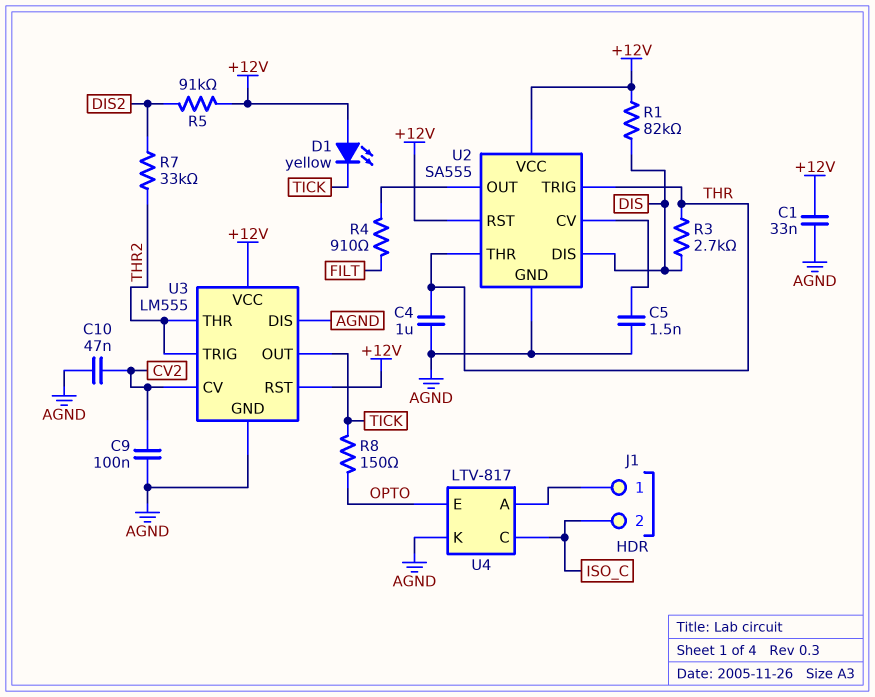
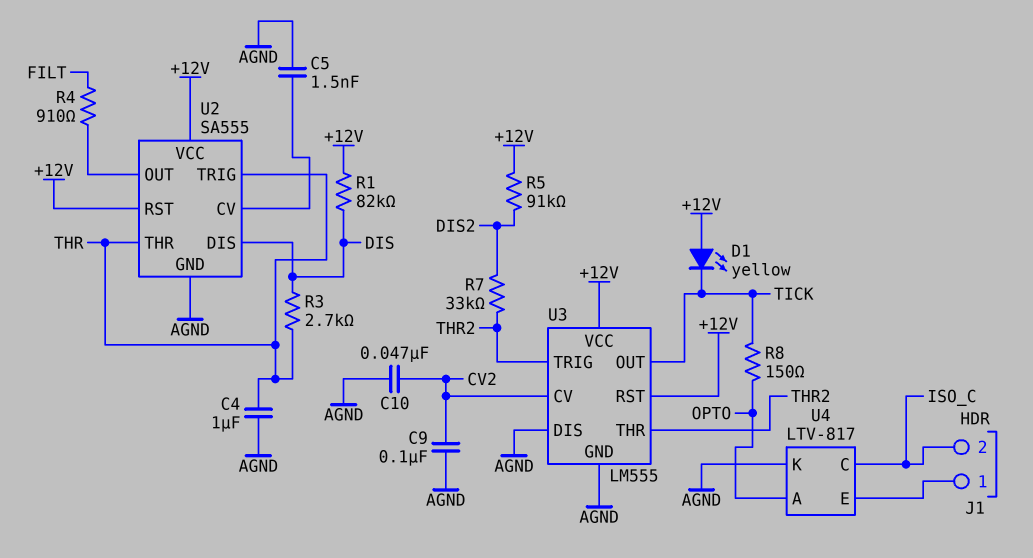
C1: 33nF (+12V, AGND) -> none
U4 pin A: J1/1 -> OPTO
U4 pin E: OPTO -> J1/1

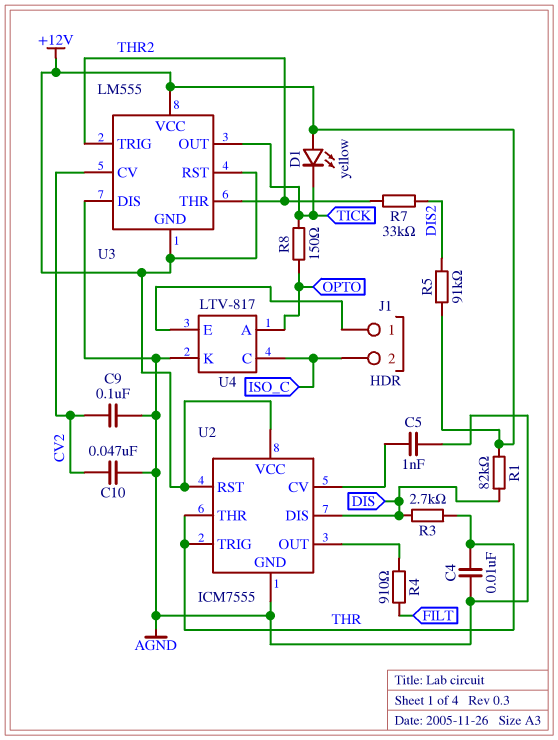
C4: 1uF (AGND, THR) -> 10nF (AGND, THR)
C5: 1.5nF (AGND, U2/CV) -> 1nF (AGND, U2/CV)
U2: SA555 -> ICM7555
U3 pin GND: AGND -> +12V

